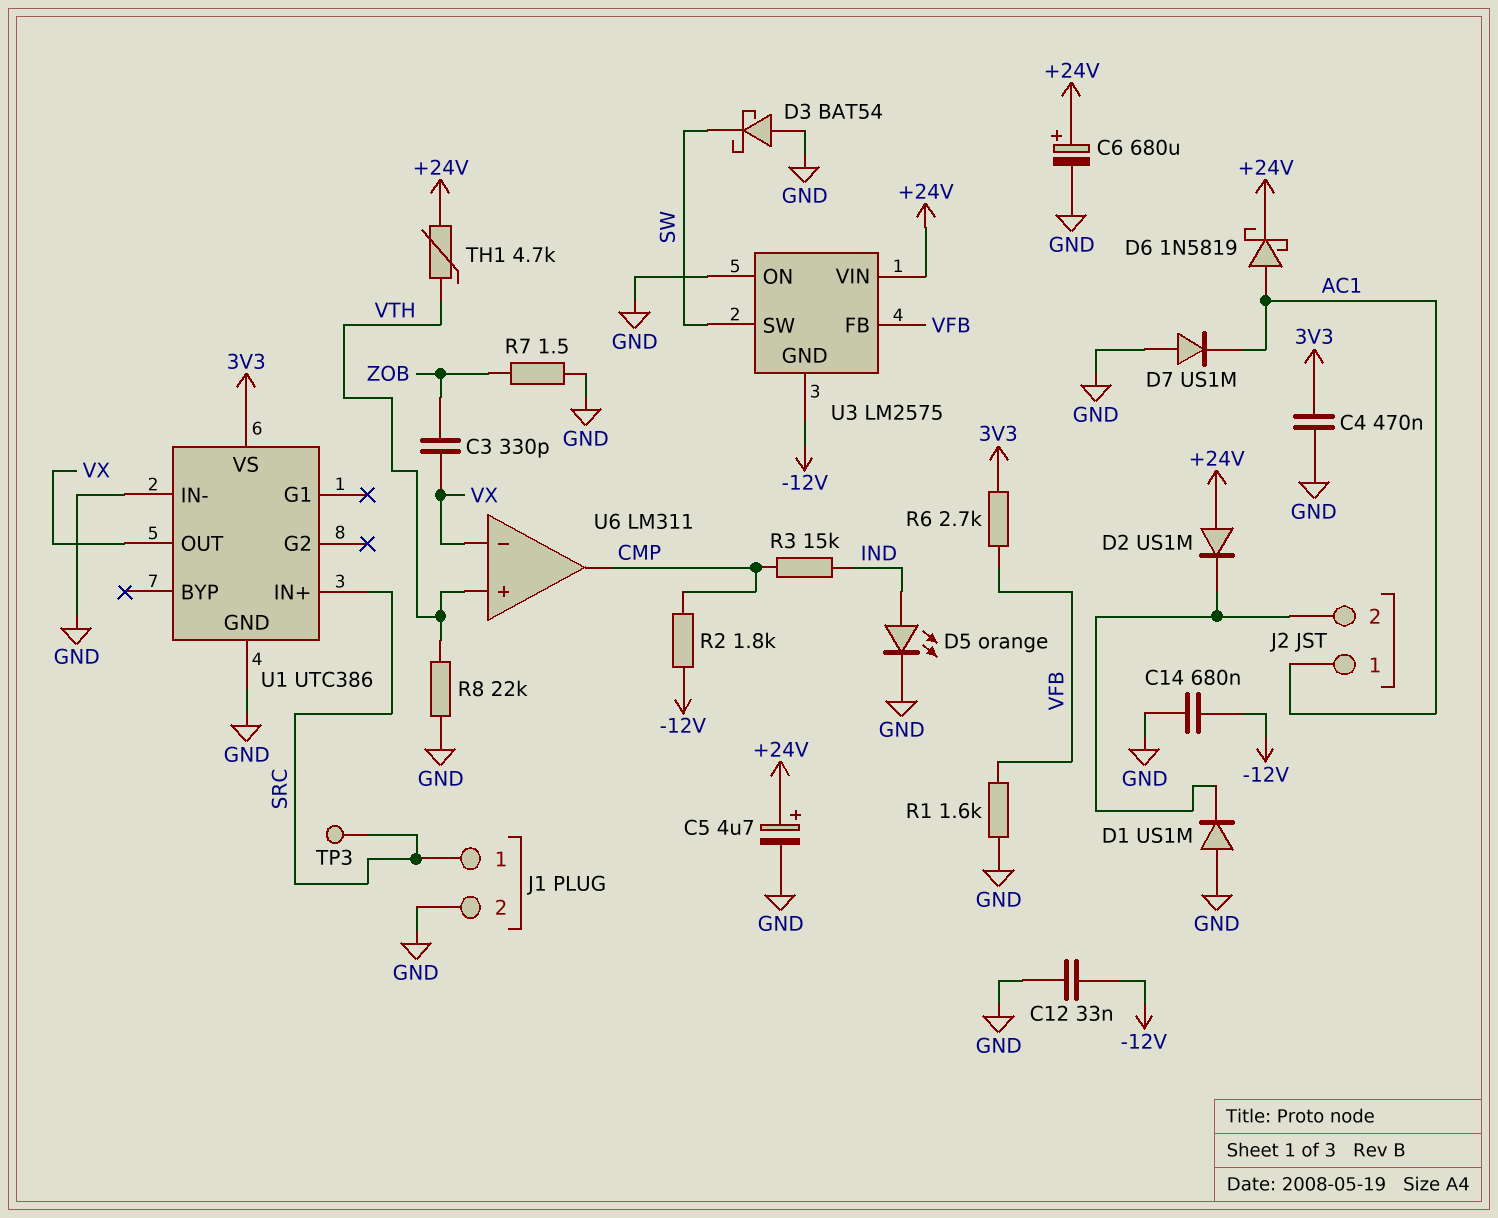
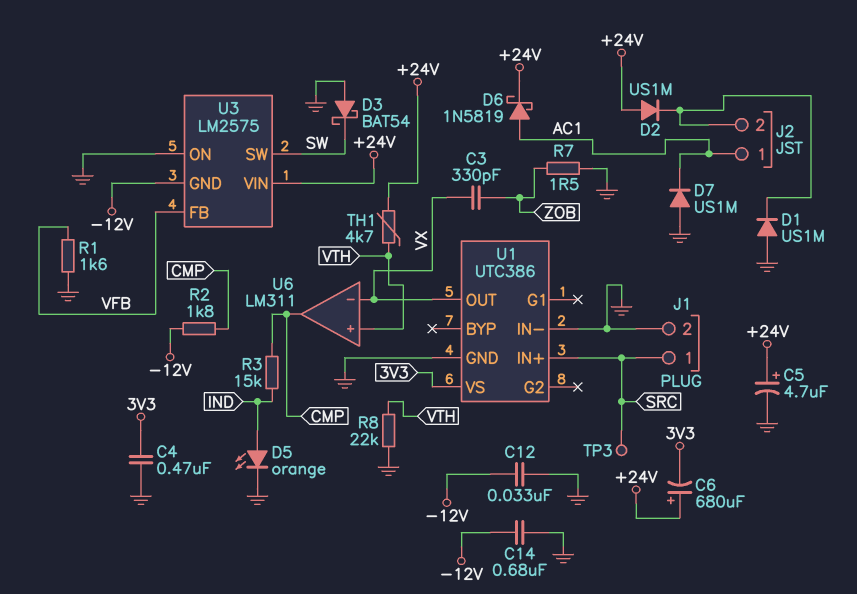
C6: 680uF (plus +24V, minus GND) -> 680uF (plus +24V, minus 3V3)
R6: 2.7k (3V3, VFB) -> none

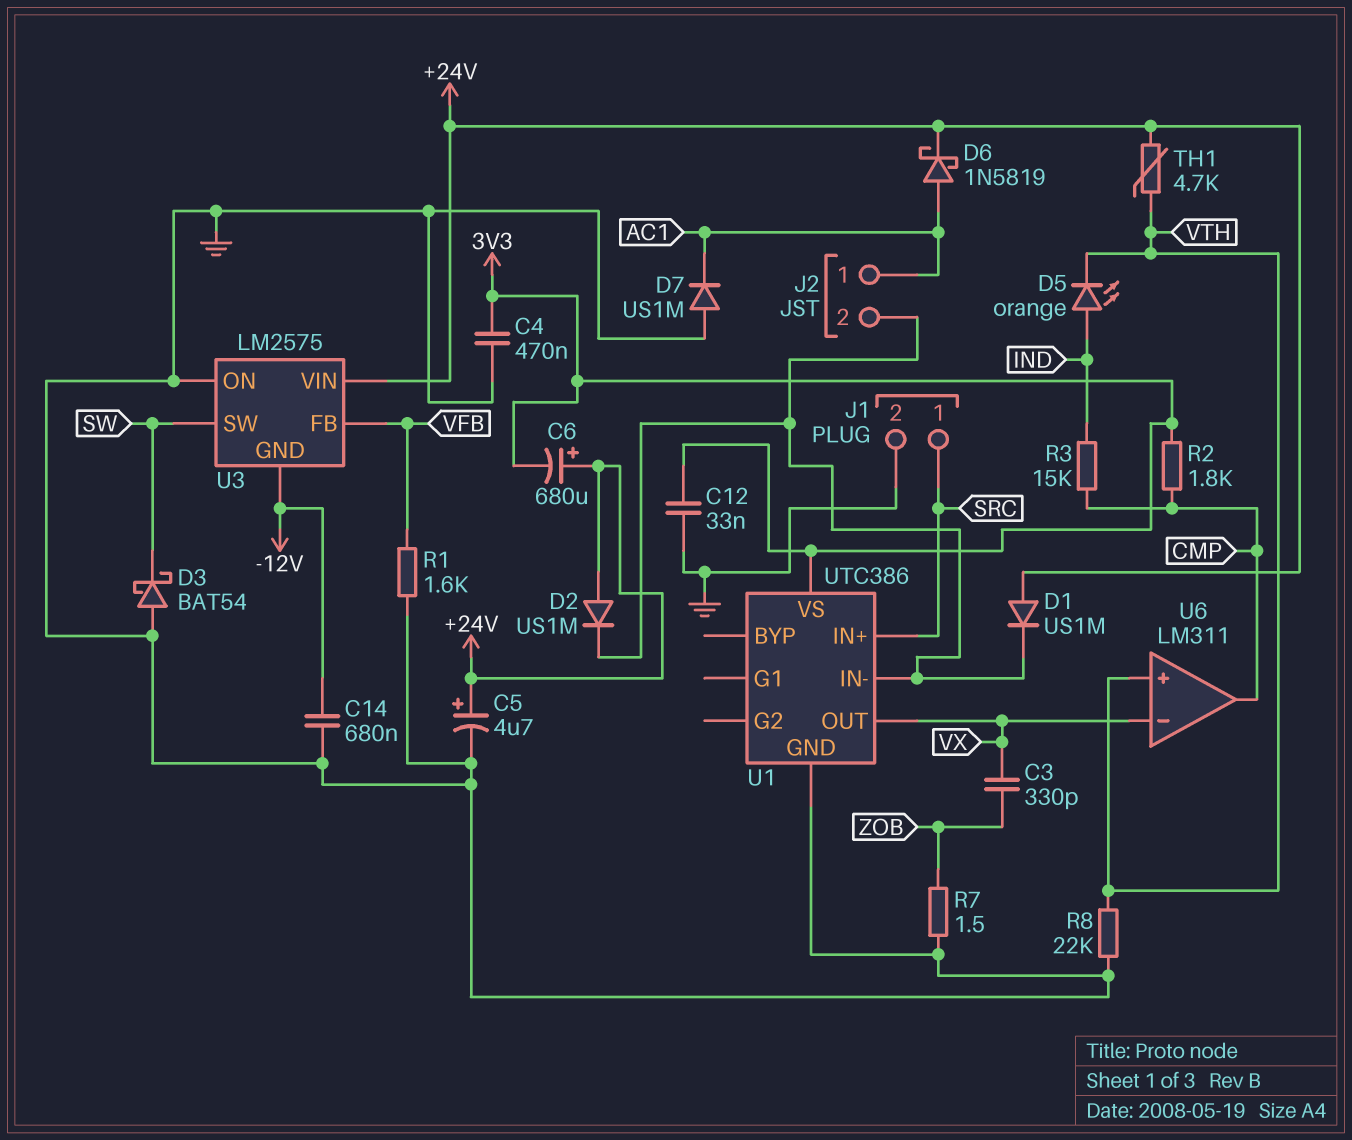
C12: 33nF (-12V, GND) -> 33nF (3V3, GND)
D1: diode US1M (A GND, K J2/2) -> diode US1M (A +24V, K J2/2)
D5: LED orange (A IND, K GND) -> LED orange (A IND, K VTH)
R2: 1.8k (-12V, CMP) -> 1.8k (3V3, CMP)
TP3: test point (SRC) -> none
U1 pin IN-: GND -> J2/2

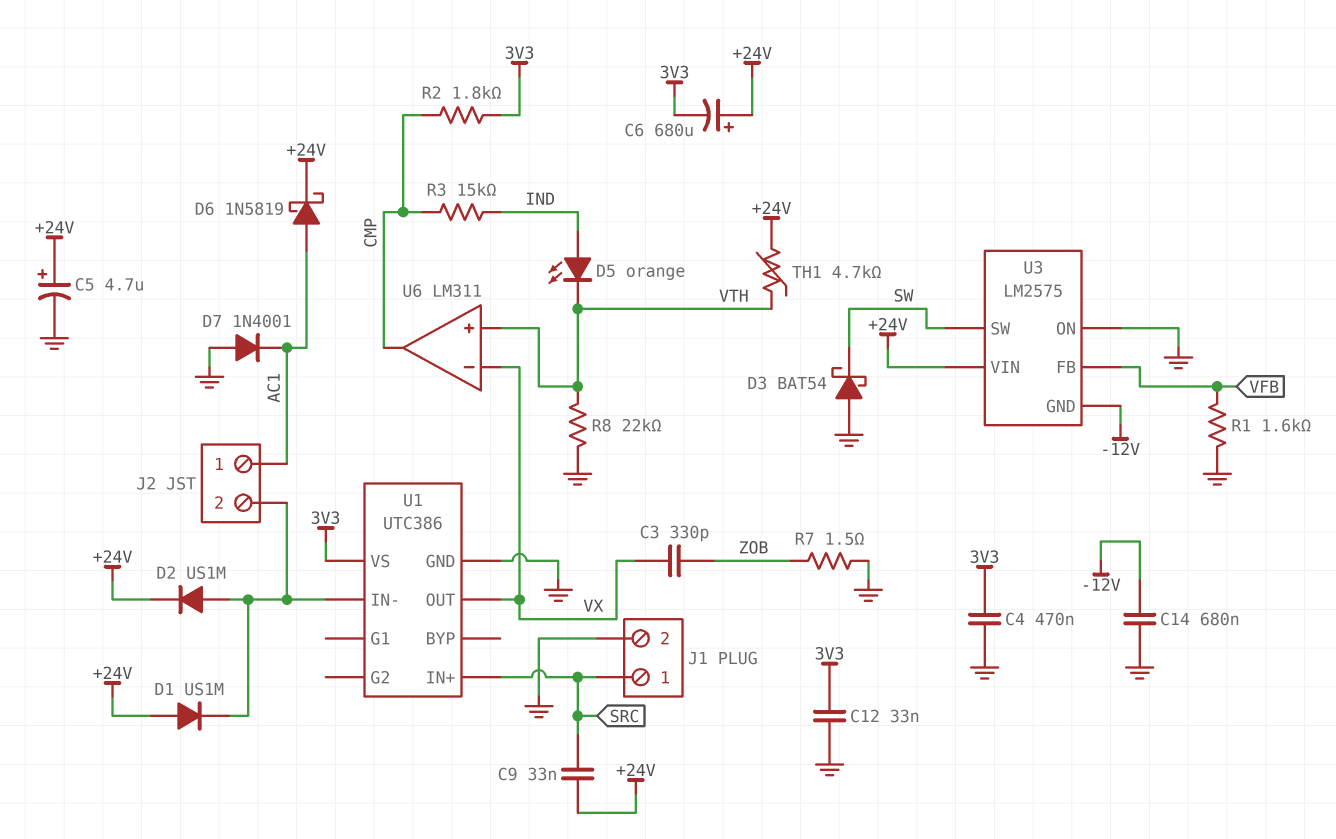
C9: none -> 33nF (+24V, SRC)
D2: diode US1M (A +24V, K J2/2) -> diode US1M (A J2/2, K +24V)
D7: diode US1M (A GND, K AC1) -> diode 1N4001 (A GND, K AC1)

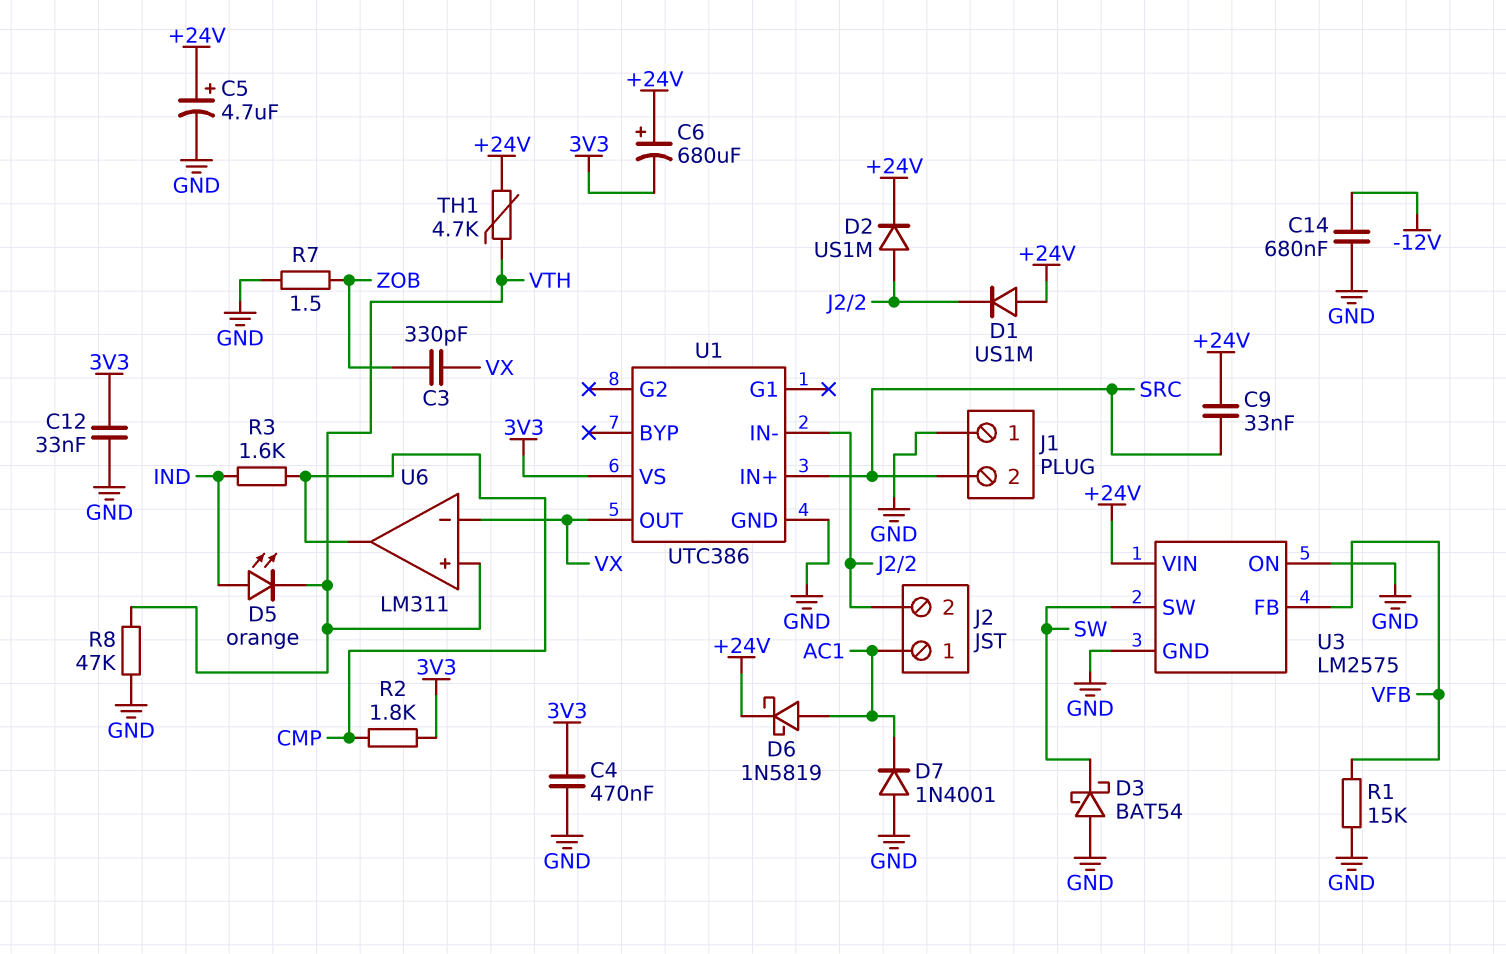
J1 pin 1: SRC -> GND
J1 pin 2: GND -> SRC
R1: 1.6k (GND, VFB) -> 15k (GND, VFB)
R3: 15k (CMP, IND) -> 1.6k (CMP, IND)
R8: 22k (GND, VTH) -> 47k (GND, VTH)
U3 pin GND: -12V -> GND

